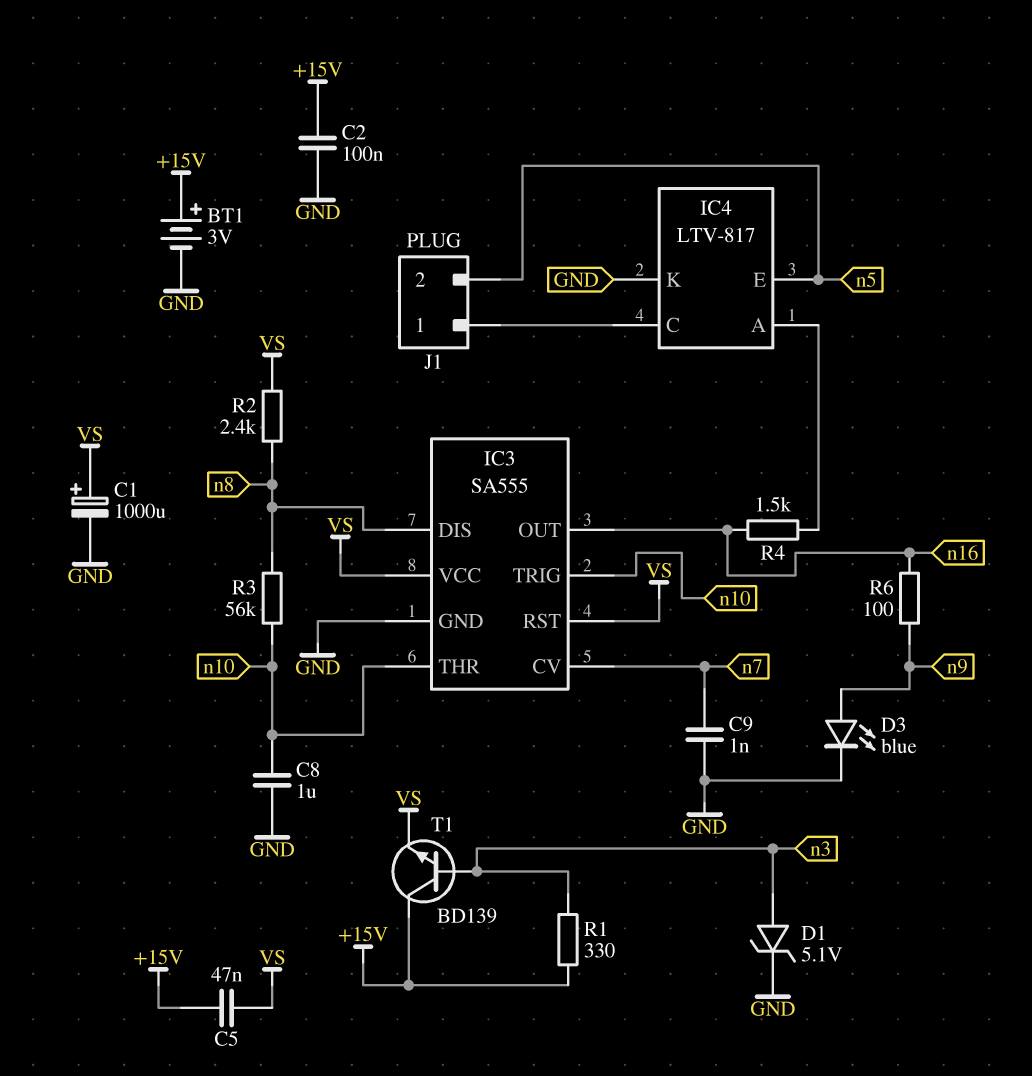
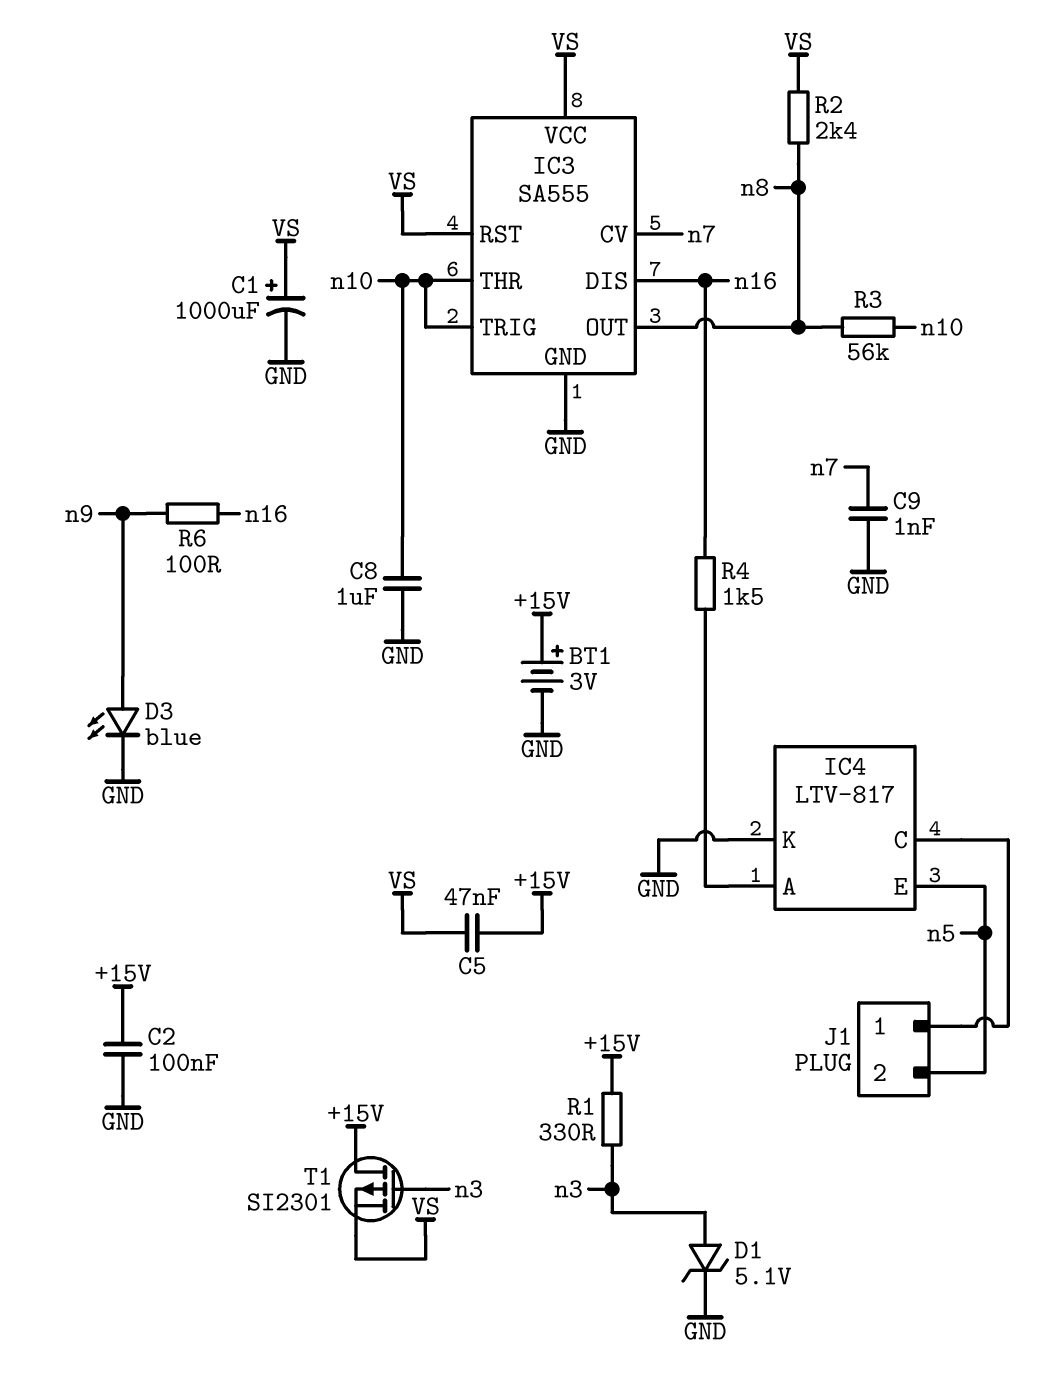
IC3 pin DIS: n8 -> n16
IC3 pin OUT: n16 -> n8
T1: NPN BD139 (B n3, C +15V, E VS) -> PMOS SI2301 (G n3, D +15V, S VS)

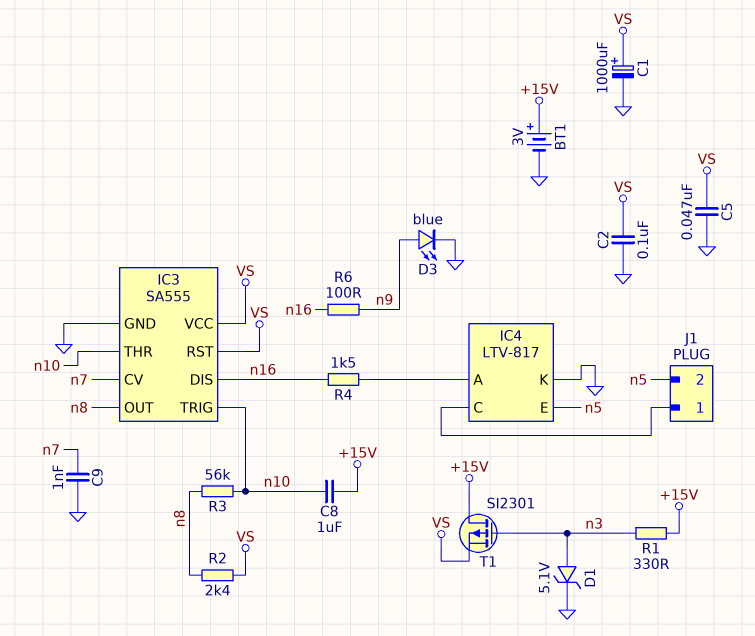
C2: 100nF (+15V, GND) -> 100nF (GND, VS)
C5: 47nF (+15V, VS) -> 47nF (GND, VS)
C8: 1uF (GND, n10) -> 1uF (+15V, n10)

